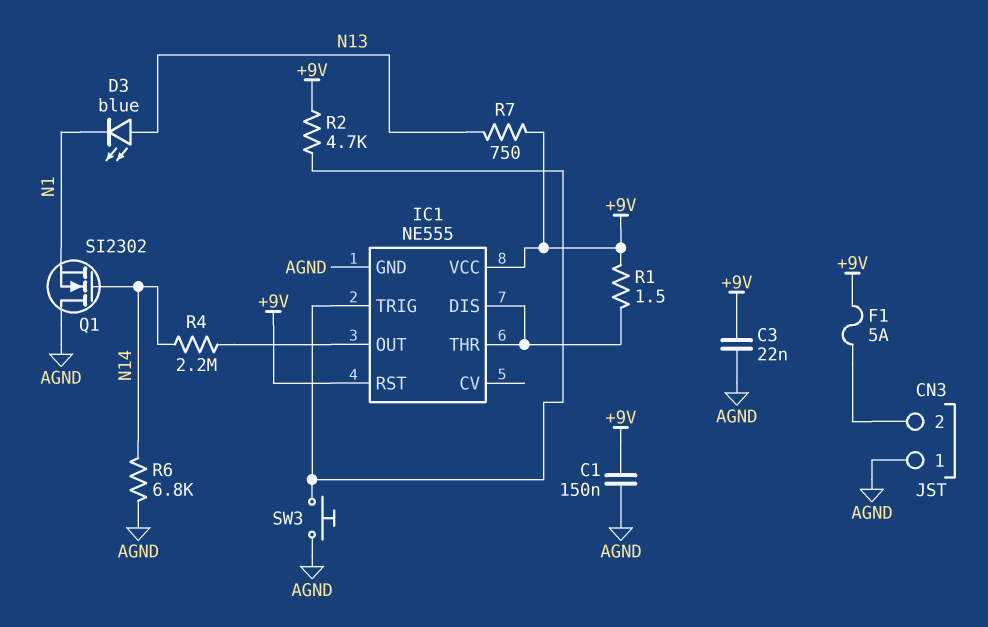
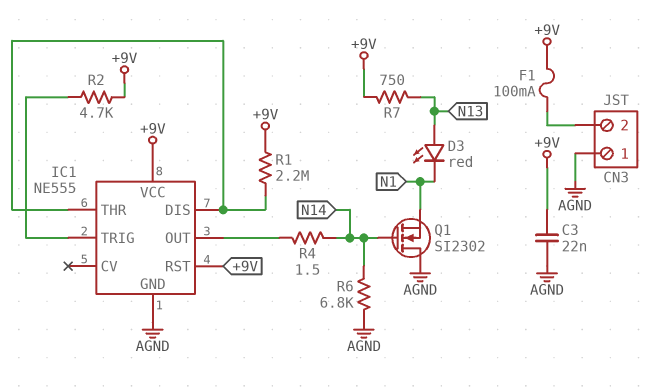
C1: 150nF (+9V, AGND) -> none
D3: LED blue (A N13, K N1) -> LED red (A N13, K N1)
F1: 5A (+9V, CN3/2) -> 100mA (+9V, CN3/2)
R1: 1.5 (+9V, IC1/DIS) -> 2.2M (+9V, IC1/DIS)
R4: 2.2M (IC1/OUT, N14) -> 1.5 (IC1/OUT, N14)
SW3: button (AGND, IC1/TRIG) -> none

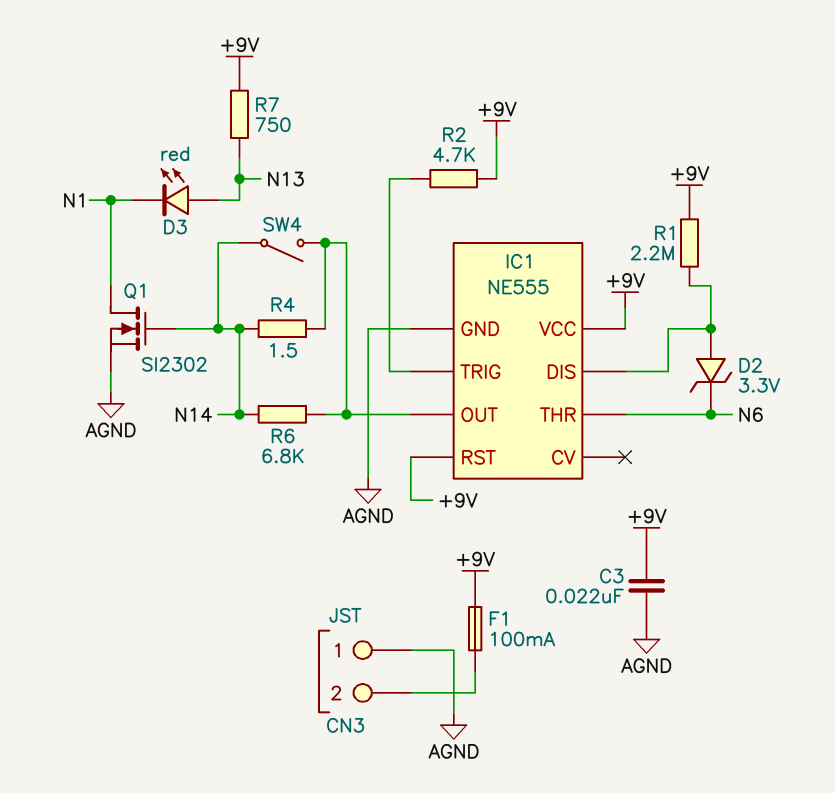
D2: none -> zener 3.3V (A IC1/DIS, K N6)
IC1 pin THR: IC1/DIS -> N6
Q1: NMOS SI2302 (G N14, D AGND, S N1) -> NMOS SI2302 (G N14, D N1, S AGND)
R6: 6.8k (AGND, N14) -> 6.8k (IC1/OUT, N14)
SW4: none -> switch (IC1/OUT, N14)

